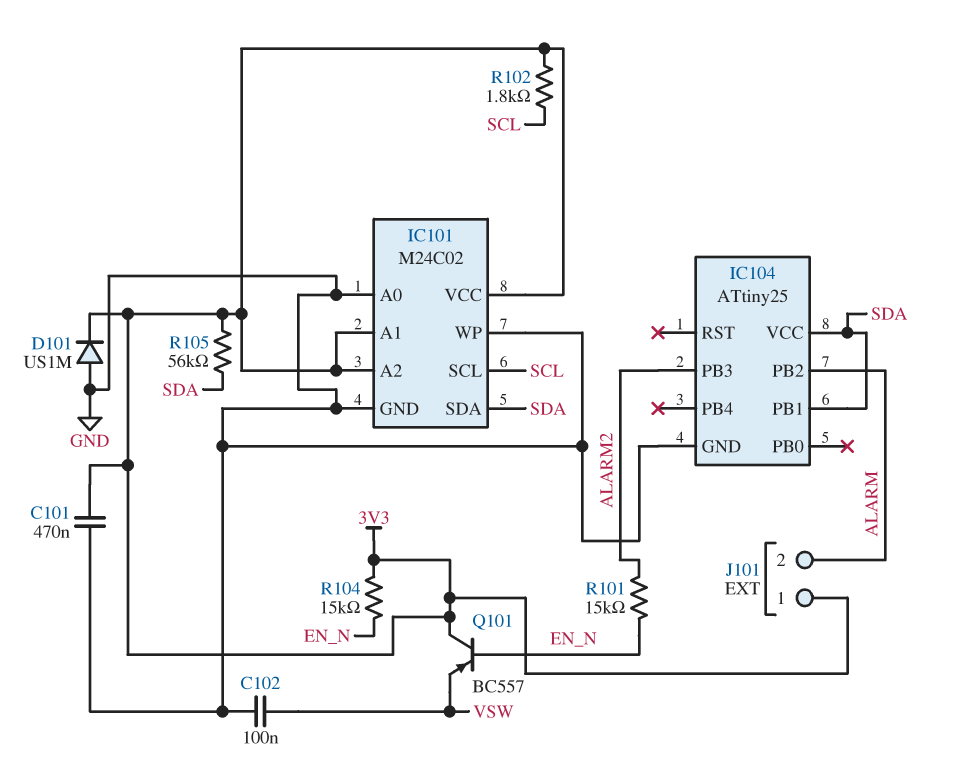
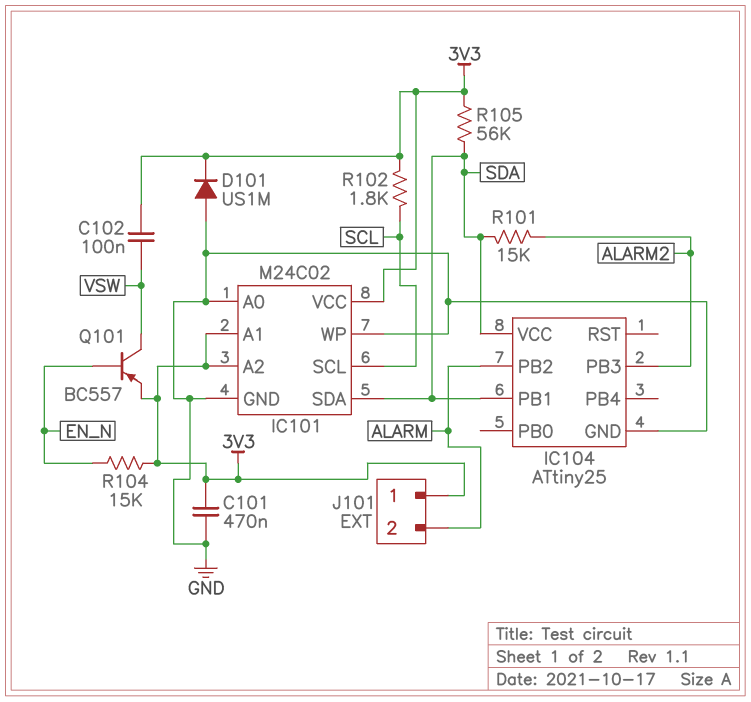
C102: 100nF (GND, VSW) -> 100nF (3V3, VSW)
Q101: PNP BC557 (B EN_N, C 3V3, E VSW) -> PNP BC557 (B EN_N, C VSW, E 3V3)
R101: 15k (ALARM2, EN_N) -> 15k (ALARM2, SDA)

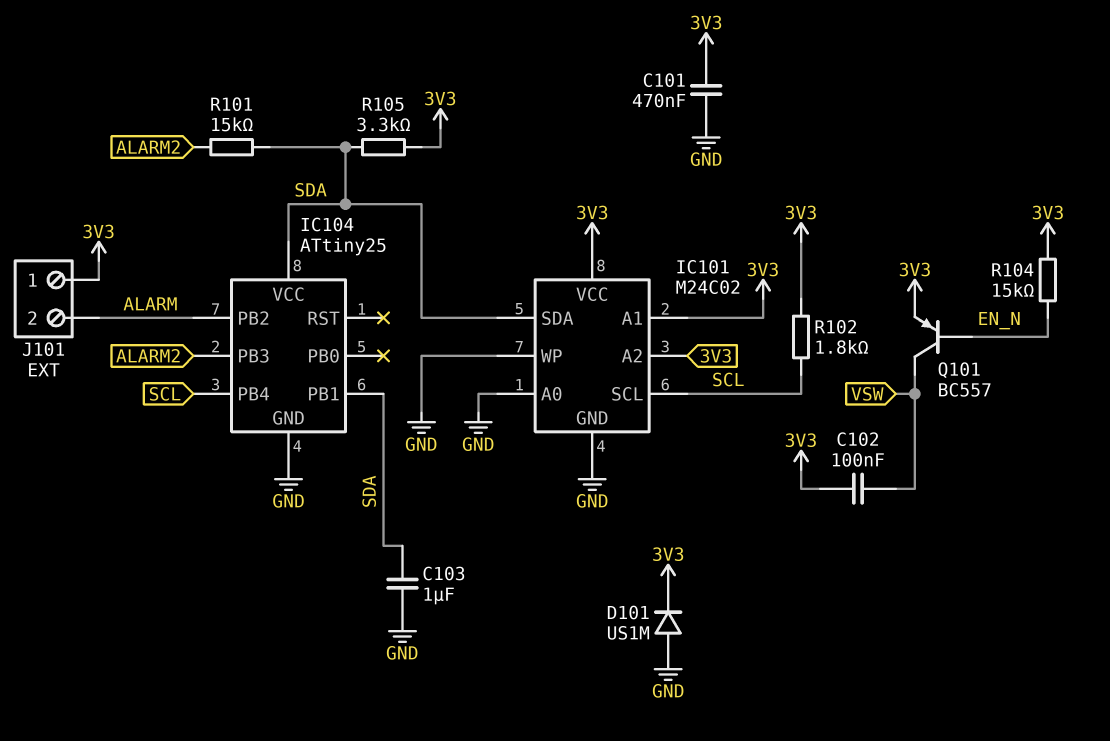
C103: none -> 1uF (GND, SDA)
IC104 pin PB4: none -> SCL
R105: 56k (3V3, SDA) -> 3.3k (3V3, SDA)

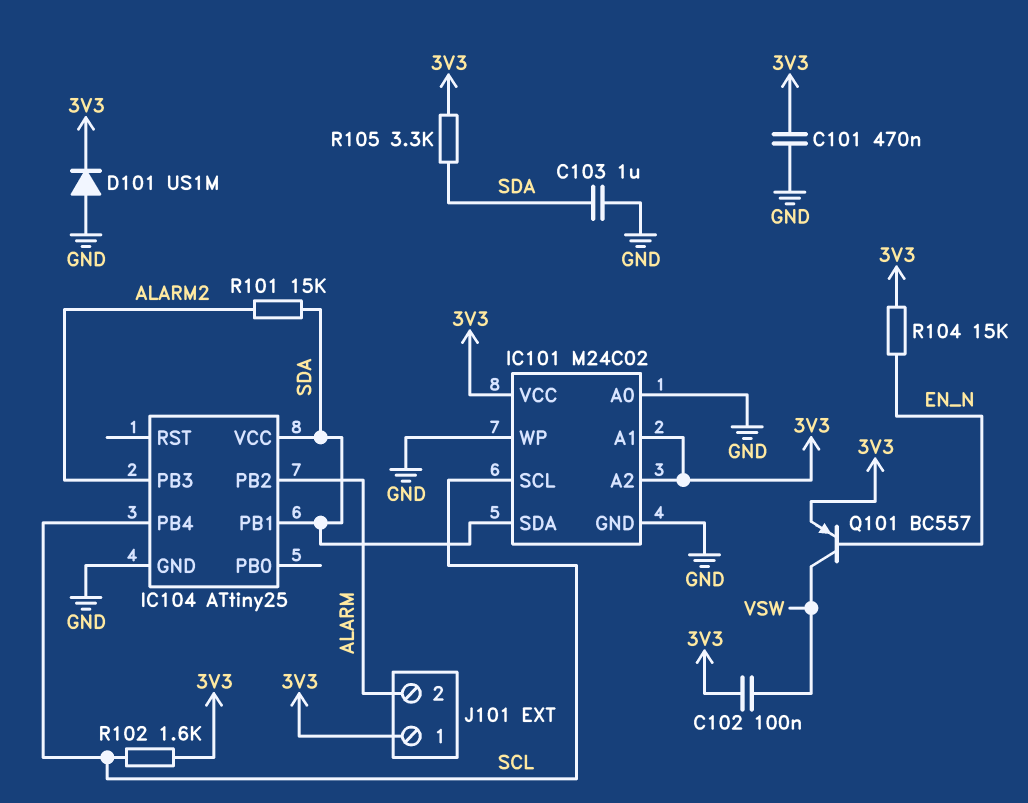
R102: 1.8k (3V3, SCL) -> 1.6k (3V3, SCL)

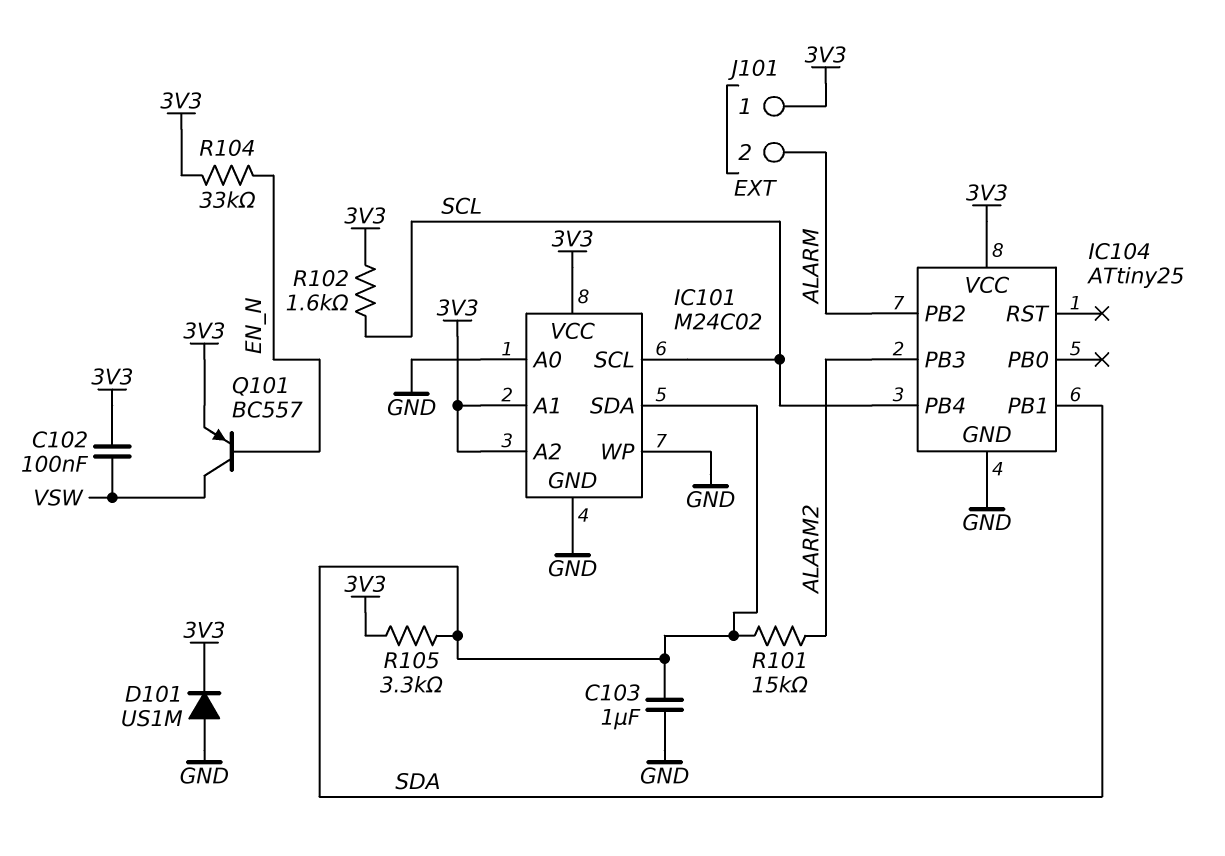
C101: 470nF (3V3, GND) -> none
IC104 pin VCC: SDA -> 3V3
R104: 15k (3V3, EN_N) -> 33k (3V3, EN_N)

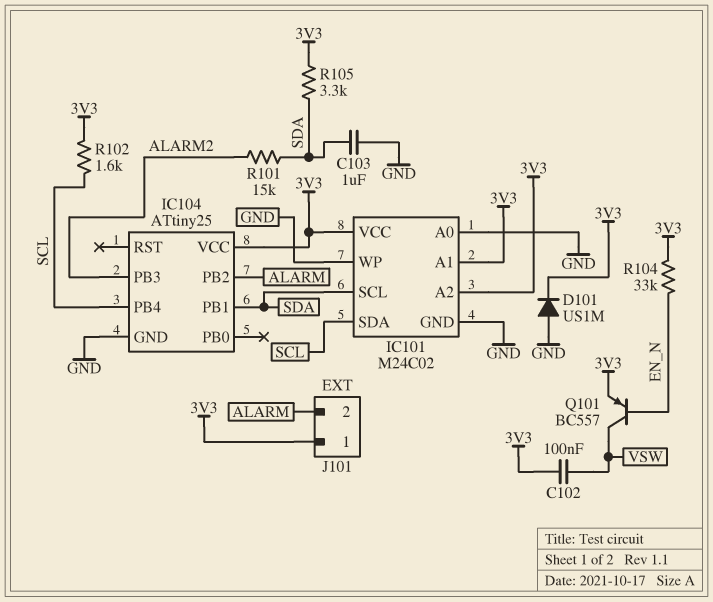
IC101 pin SCL: SCL -> SDA
IC101 pin SDA: SDA -> SCL

